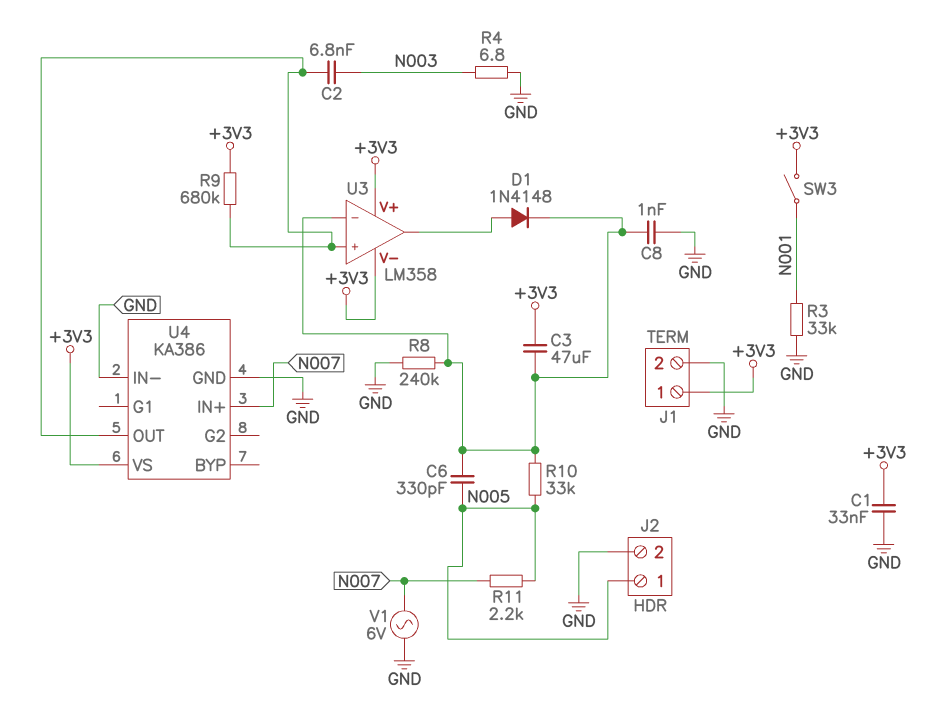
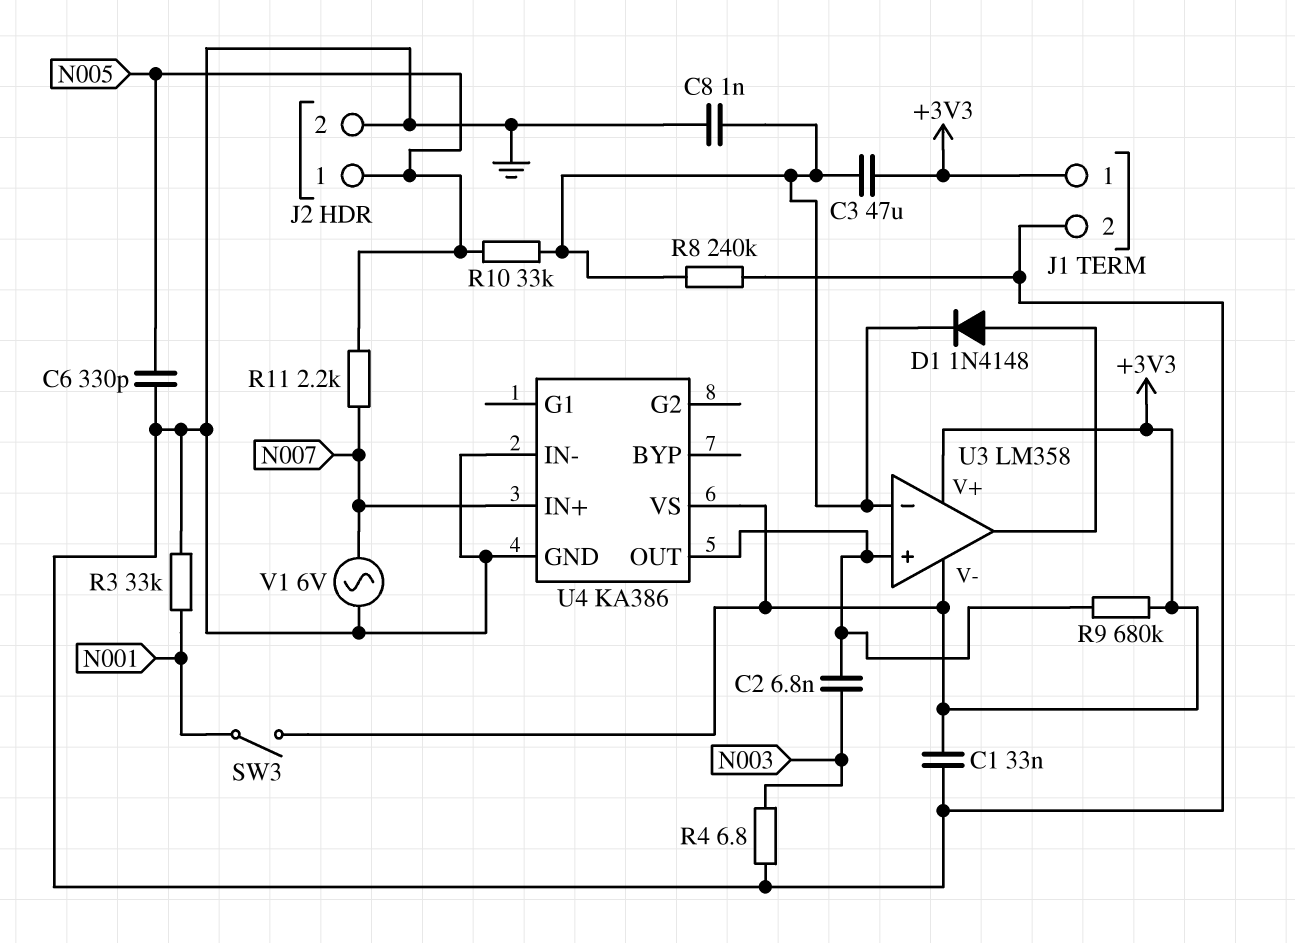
C6: 330pF (N005, U3/in-) -> 330pF (GND, N005)

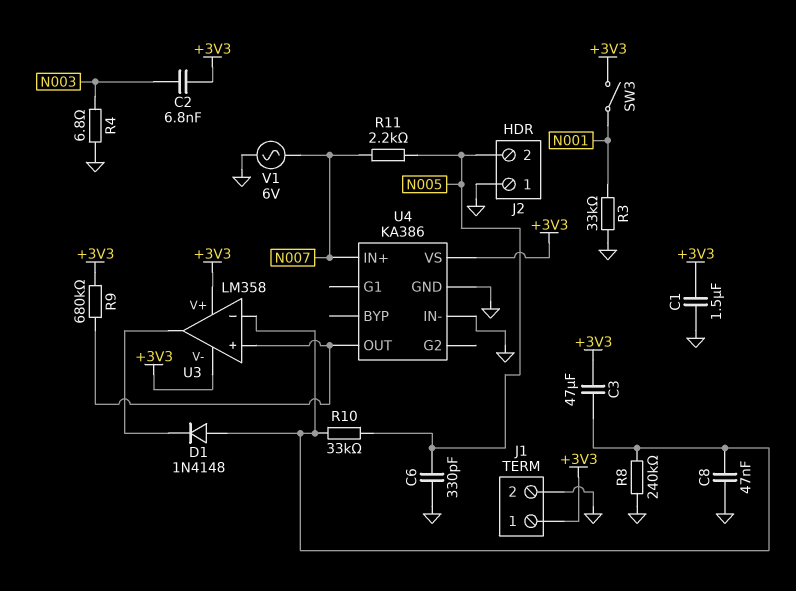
C1: 33nF (+3V3, GND) -> 1.5uF (+3V3, GND)
C2: 6.8nF (N003, U3/in+) -> 6.8nF (+3V3, N003)
C8: 1nF (GND, U3/in-) -> 47nF (GND, U3/in-)
D1: diode 1N4148 (A U3/out, K U3/in-) -> diode 1N4148 (A U3/in-, K U3/out)
J2 pin 1: N005 -> GND
J2 pin 2: GND -> N005

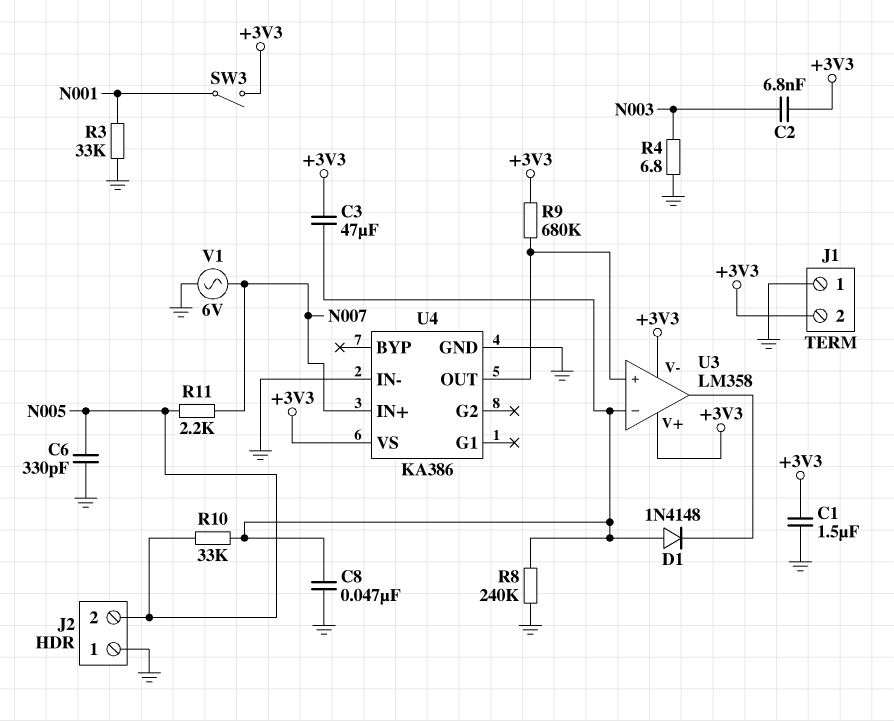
J1 pin 1: +3V3 -> GND
J1 pin 2: GND -> +3V3

